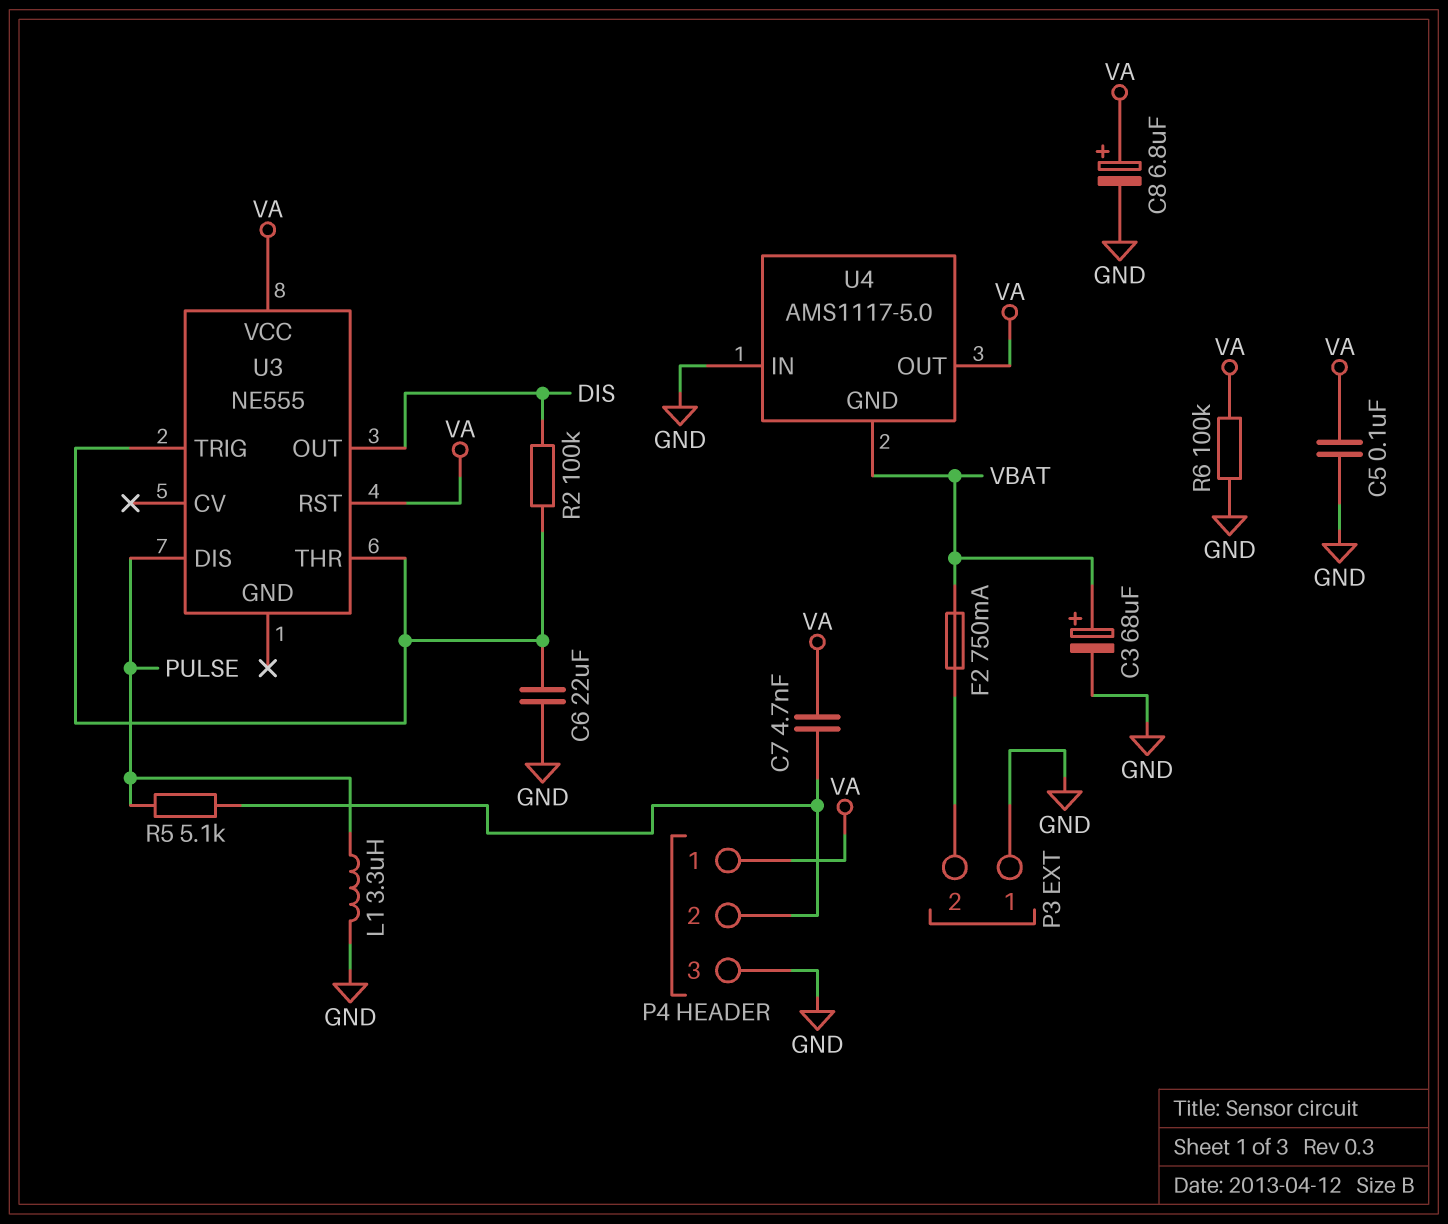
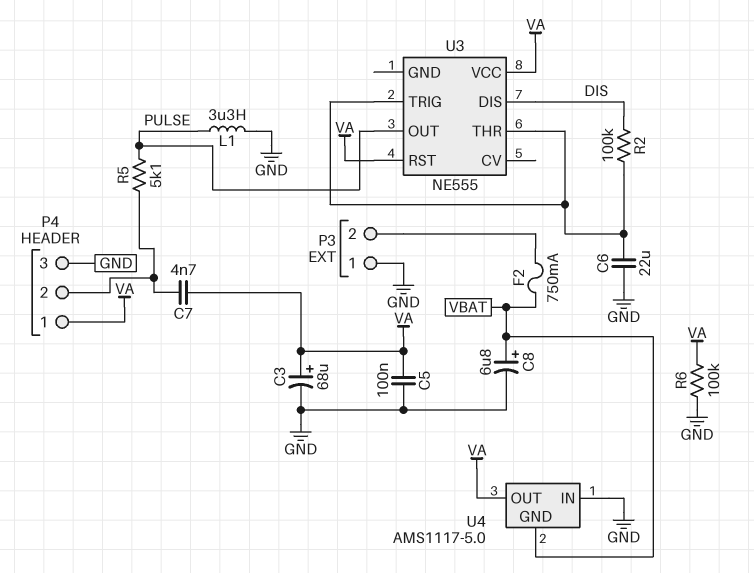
C3: 68uF (plus VBAT, minus GND) -> 68uF (plus VA, minus GND)
C8: 6.8uF (plus VA, minus GND) -> 6.8uF (plus VBAT, minus GND)
U3 pin DIS: PULSE -> DIS
U3 pin OUT: DIS -> PULSE

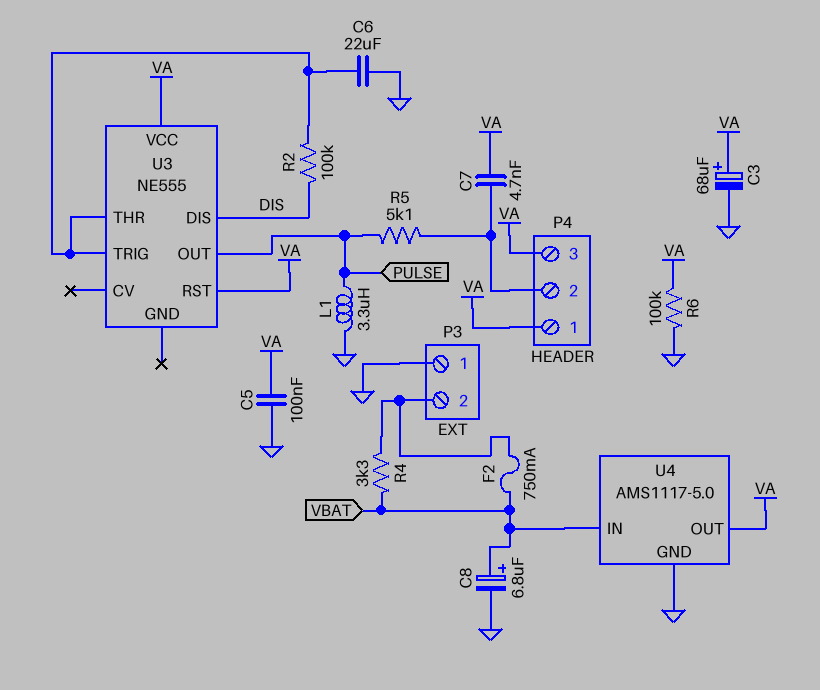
P4 pin 3: GND -> VA
R4: none -> 3.3k (P3/2, VBAT)
U4 pin GND: VBAT -> GND
U4 pin IN: GND -> VBAT

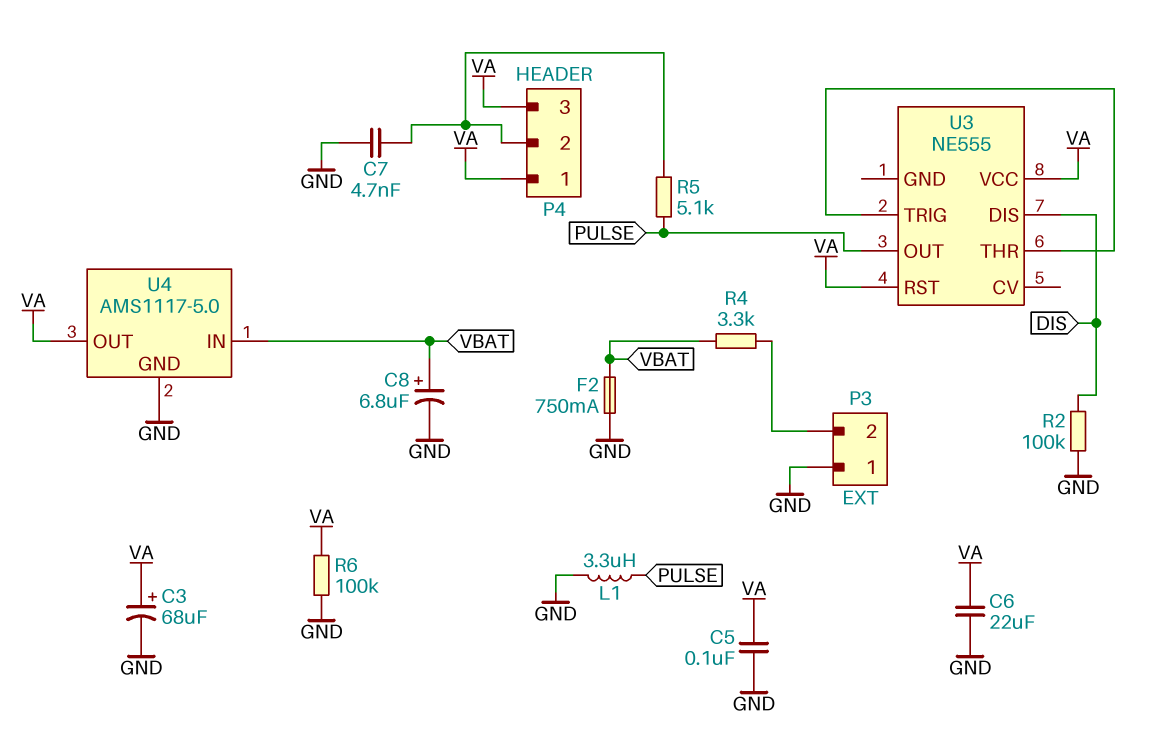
C6: 22uF (GND, U3/THR) -> 22uF (GND, VA)
C7: 4.7nF (P4/2, VA) -> 4.7nF (GND, P4/2)
F2: 750mA (P3/2, VBAT) -> 750mA (GND, VBAT)
R2: 100k (DIS, U3/THR) -> 100k (DIS, GND)

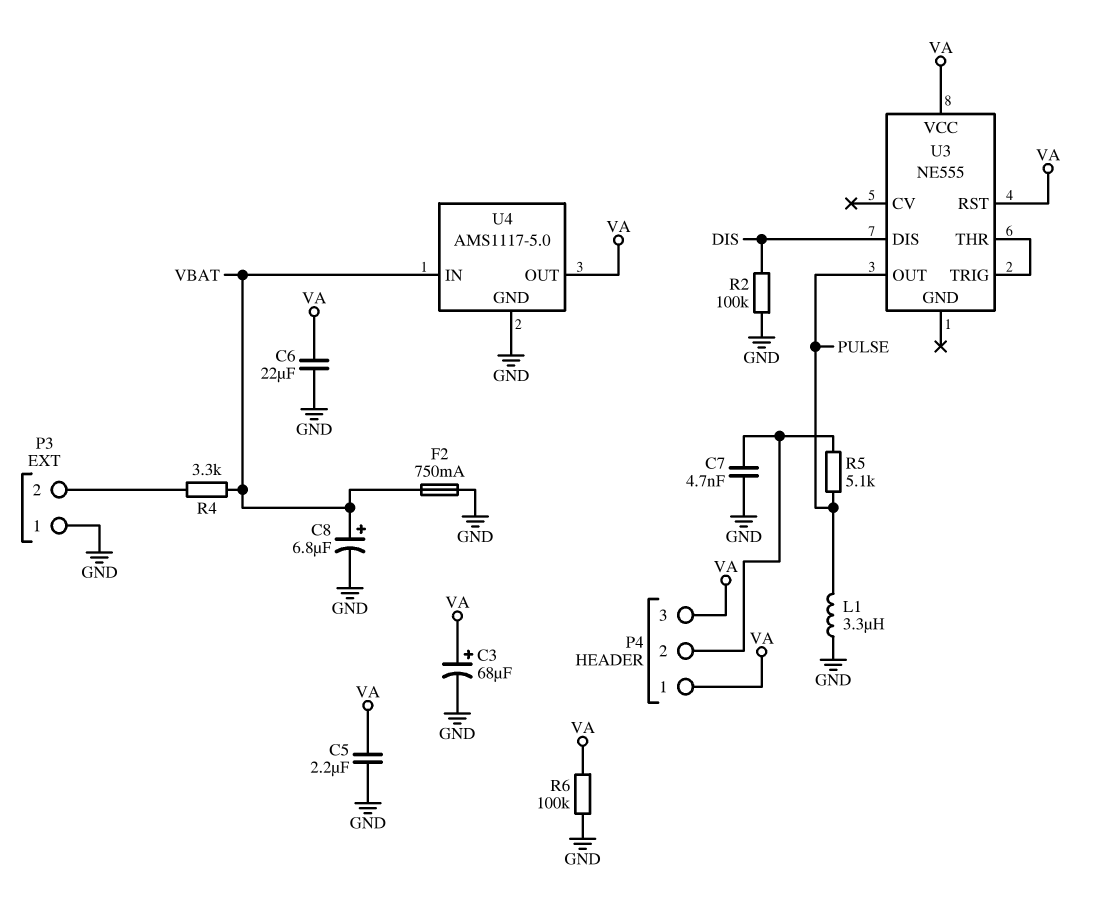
C5: 100nF (GND, VA) -> 2.2uF (GND, VA)

